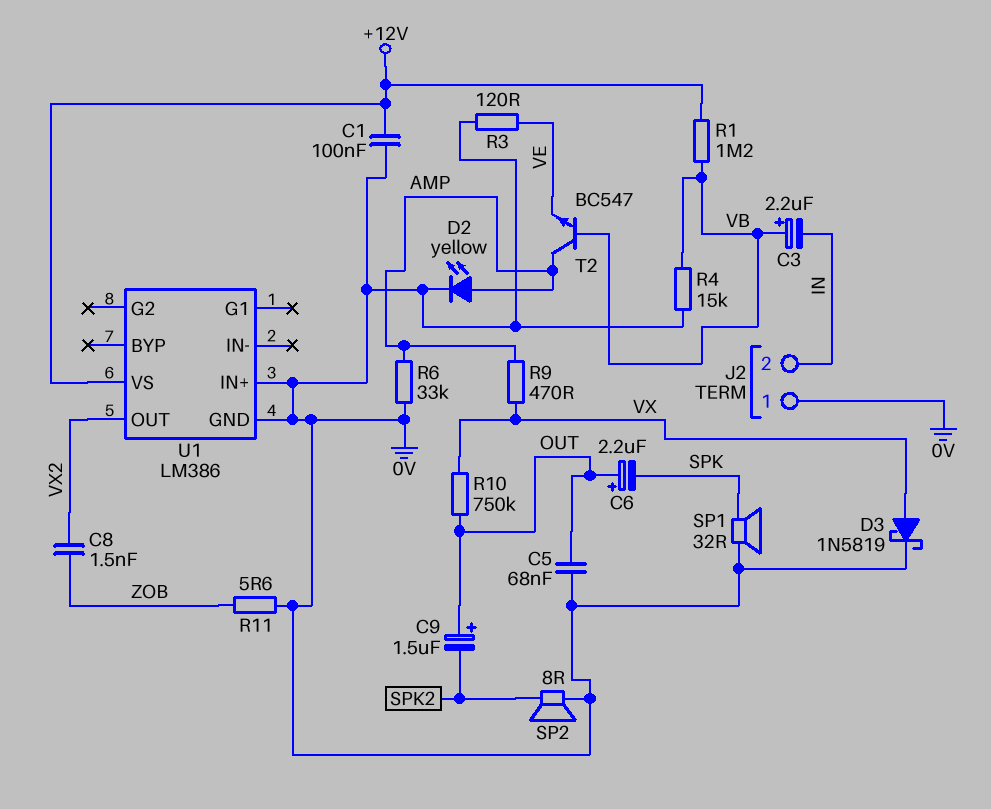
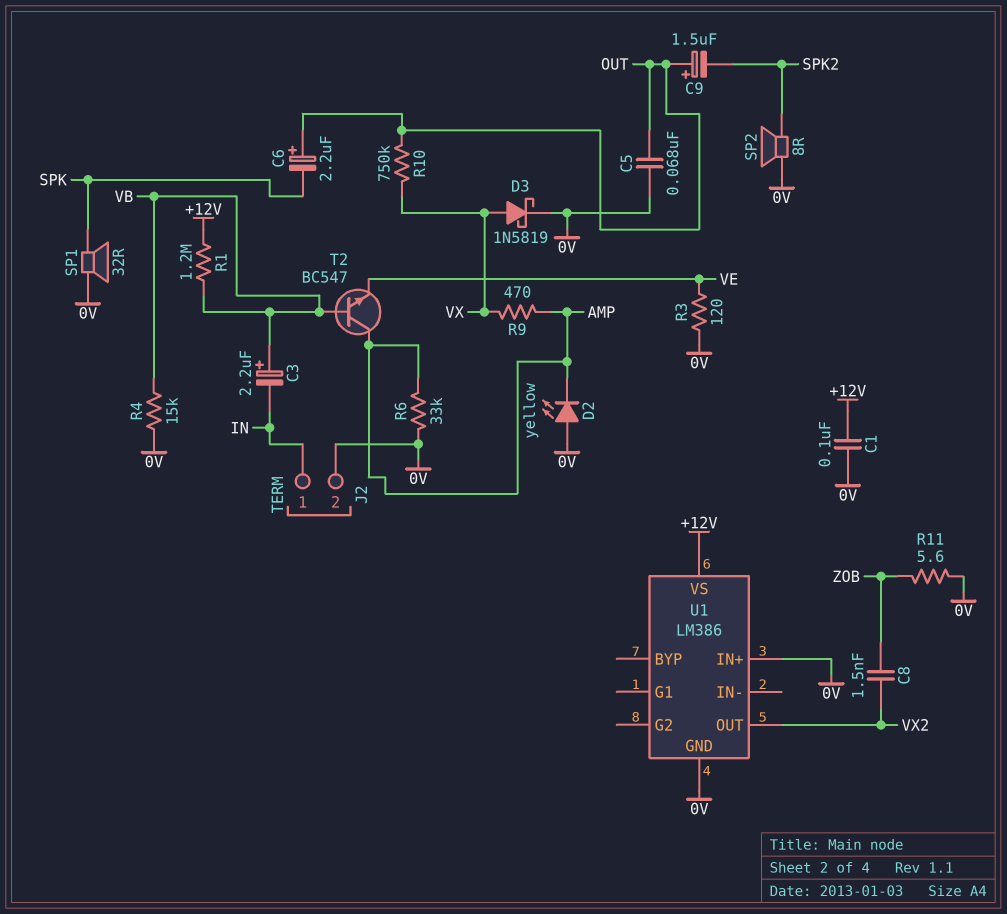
D2: LED yellow (A AMP, K 0V) -> LED yellow (A 0V, K AMP)
J2 pin 1: 0V -> IN
J2 pin 2: IN -> 0V

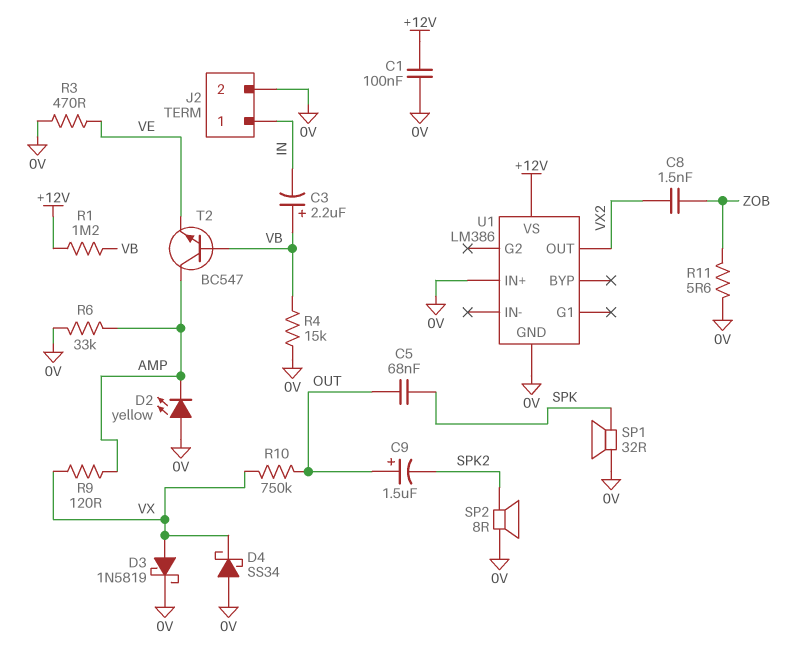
C5: 68nF (0V, OUT) -> 68nF (OUT, SPK)
C6: 2.2uF (plus OUT, minus SPK) -> none
D4: none -> schottky SS34 (A 0V, K VX)
R3: 120 (0V, VE) -> 470 (0V, VE)
R9: 470 (AMP, VX) -> 120 (AMP, VX)

